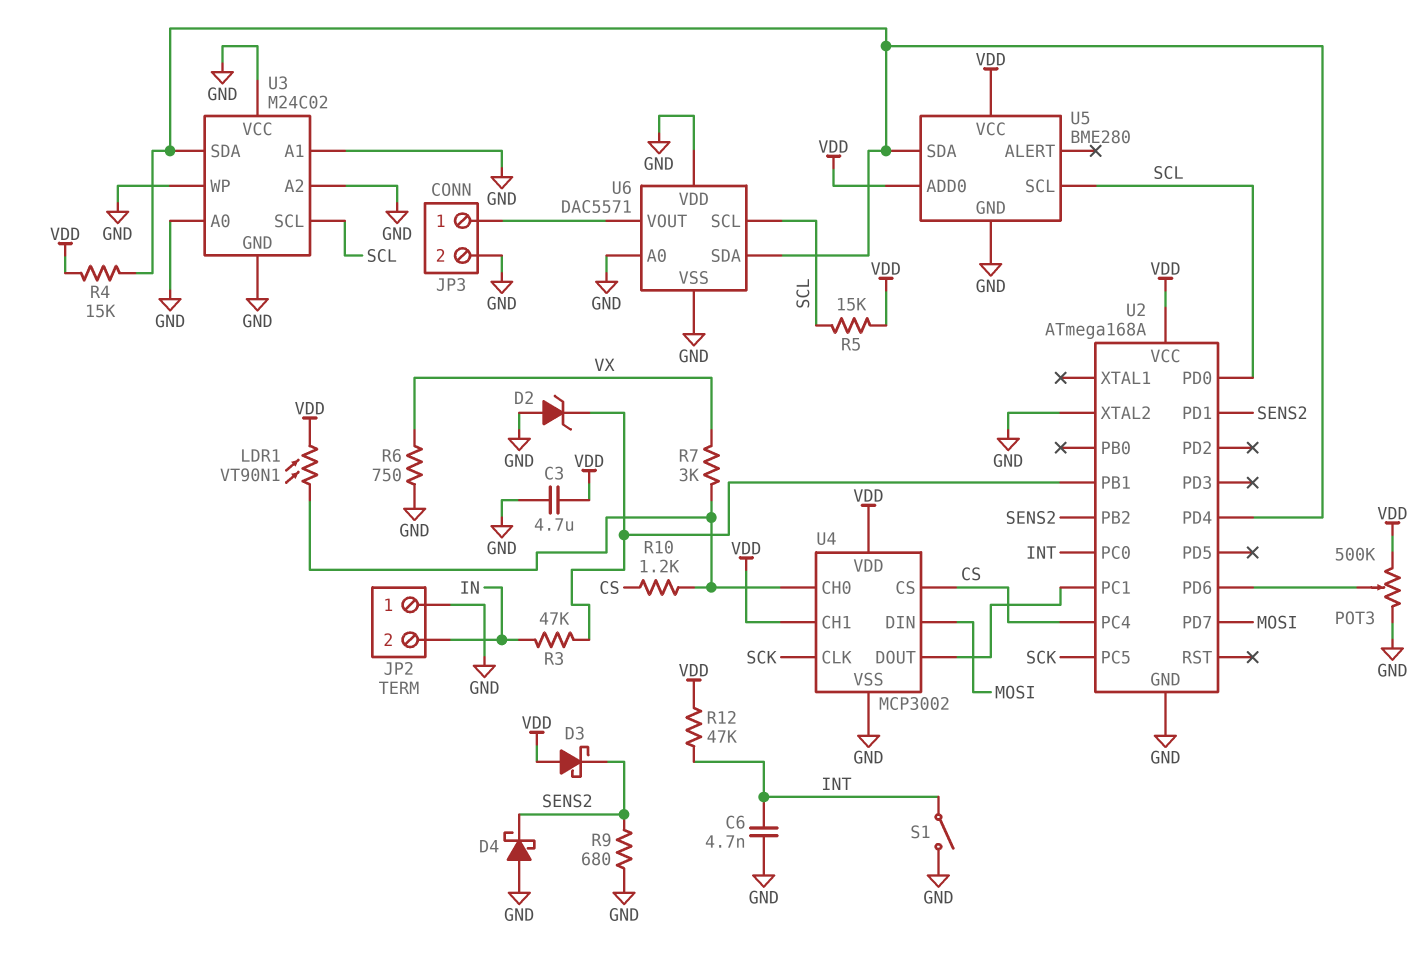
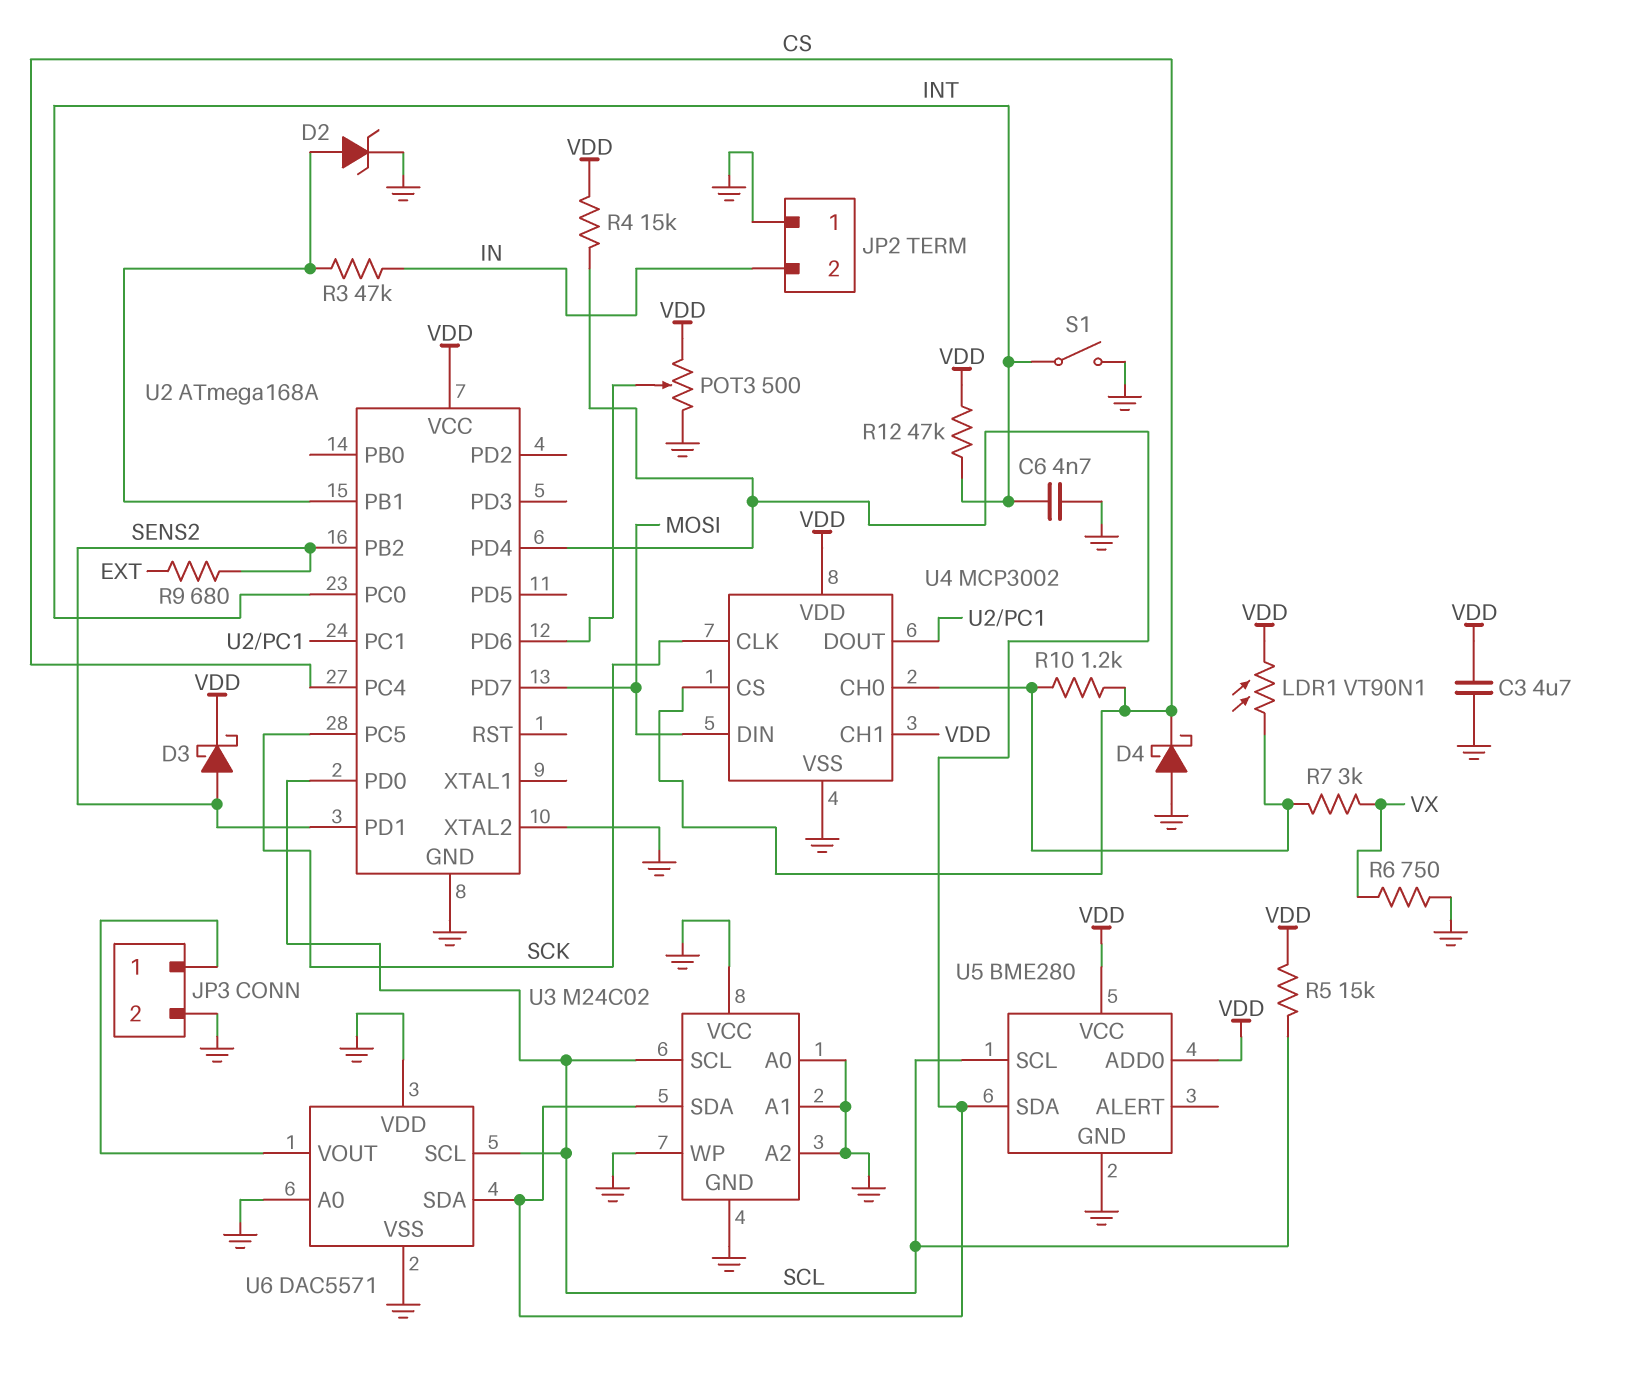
D2: zener (A GND, K U2/PB1) -> zener (A U2/PB1, K GND)
D3: schottky (A VDD, K SENS2) -> schottky (A SENS2, K VDD)
D4: schottky (A GND, K SENS2) -> schottky (A GND, K CS)
POT3: 500k (GND, VDD, wiper U2/PD6) -> 500 (GND, VDD, wiper U2/PD6)
R9: 680 (GND, SENS2) -> 680 (EXT, SENS2)

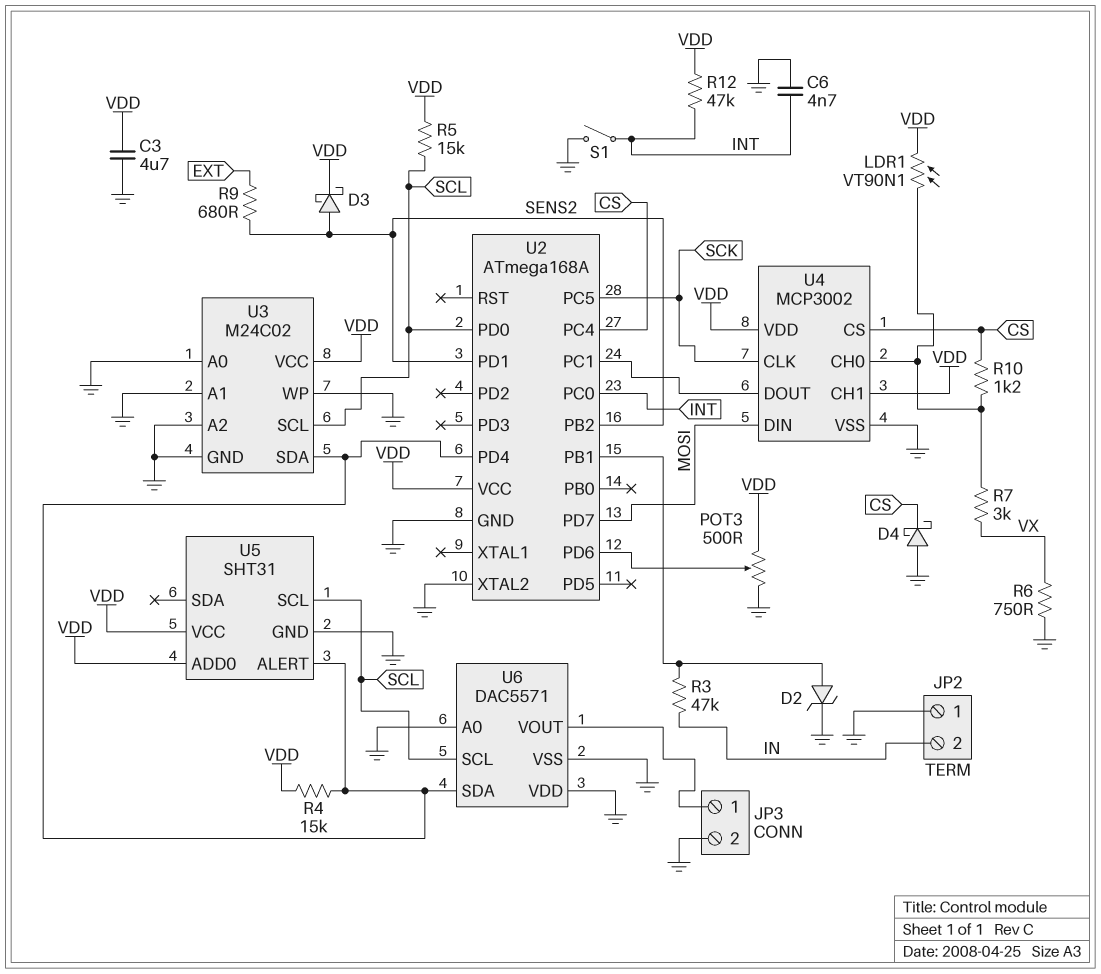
U3 pin VCC: GND -> VDD
U5: BME280 -> SHT31
U5 pin ALERT: none -> U2/PD4
U5 pin SDA: U2/PD4 -> none

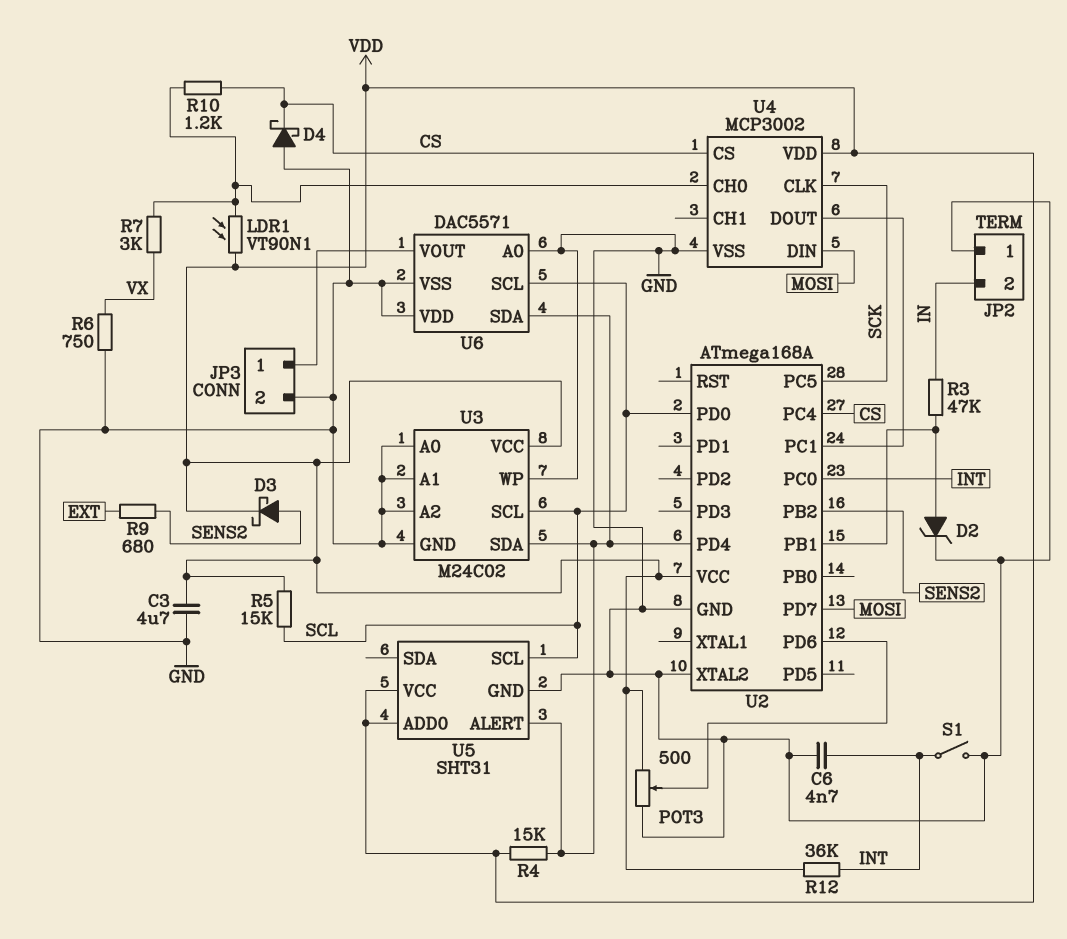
R12: 47k (INT, VDD) -> 36k (INT, VDD)
U2 pin PD1: SENS2 -> none
U4 pin CH1: VDD -> none

